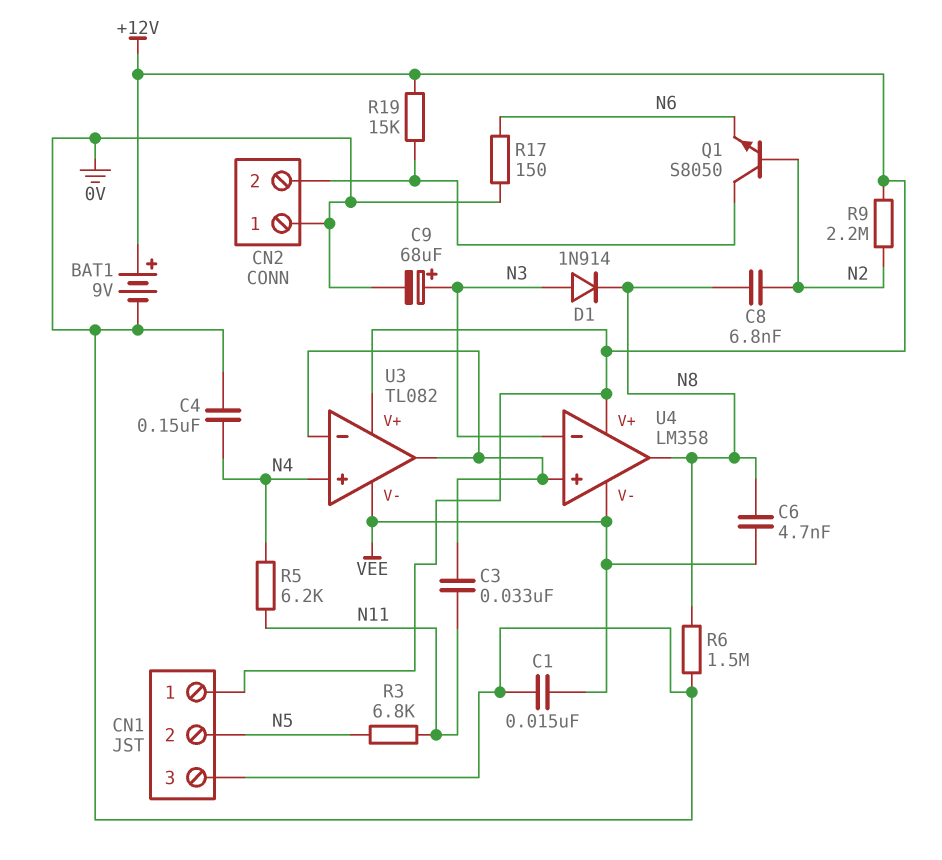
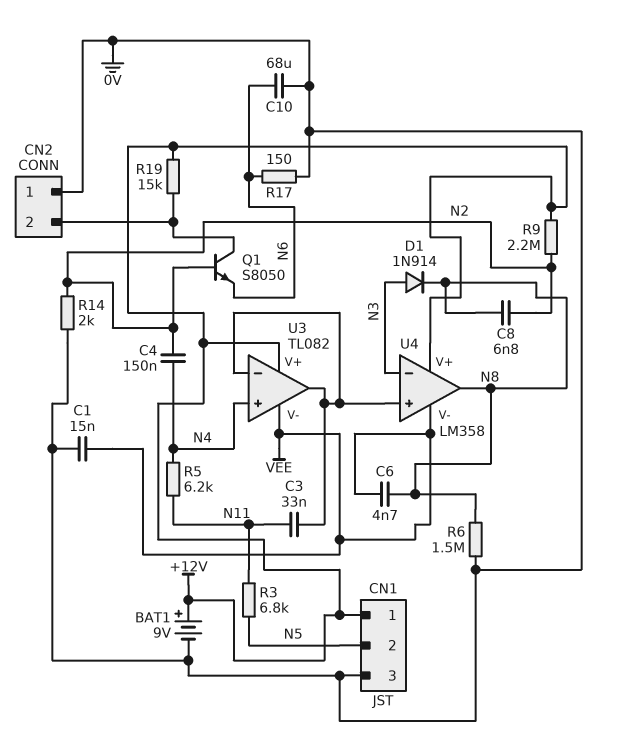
C4: 150nF (0V, N4) -> 150nF (N2, N4)
C9: 68uF (plus N3, minus 0V) -> none
C10: none -> 68uF (0V, N6)
R14: none -> 2k (0V, N2)

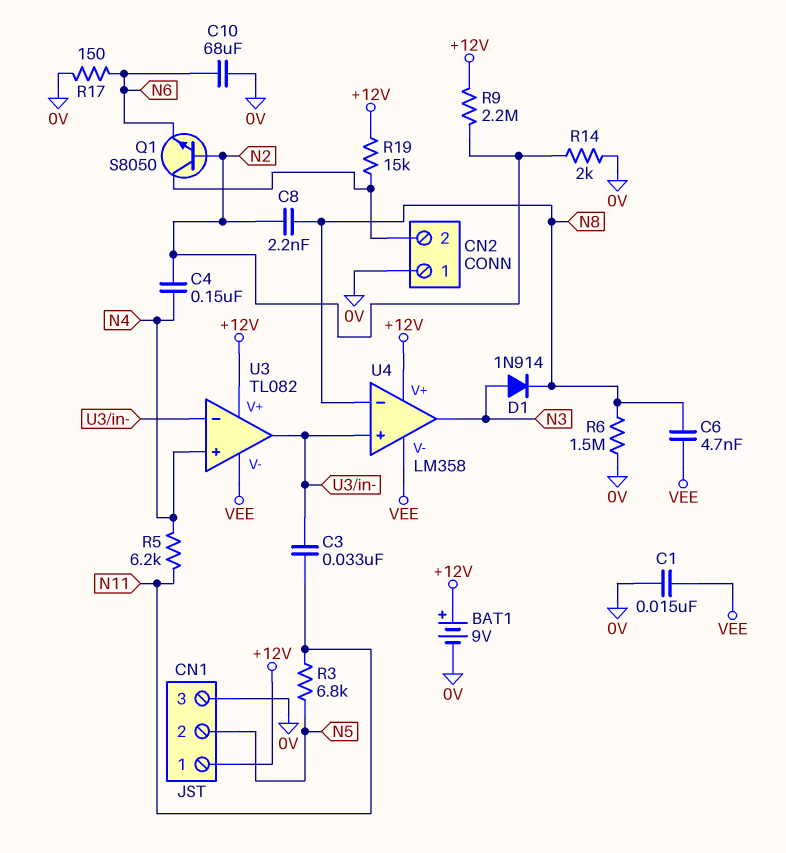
C8: 6.8nF (N2, N8) -> 2.2nF (N2, N8)
U4 pin in-: N3 -> N8
U4 pin out: N8 -> N3

